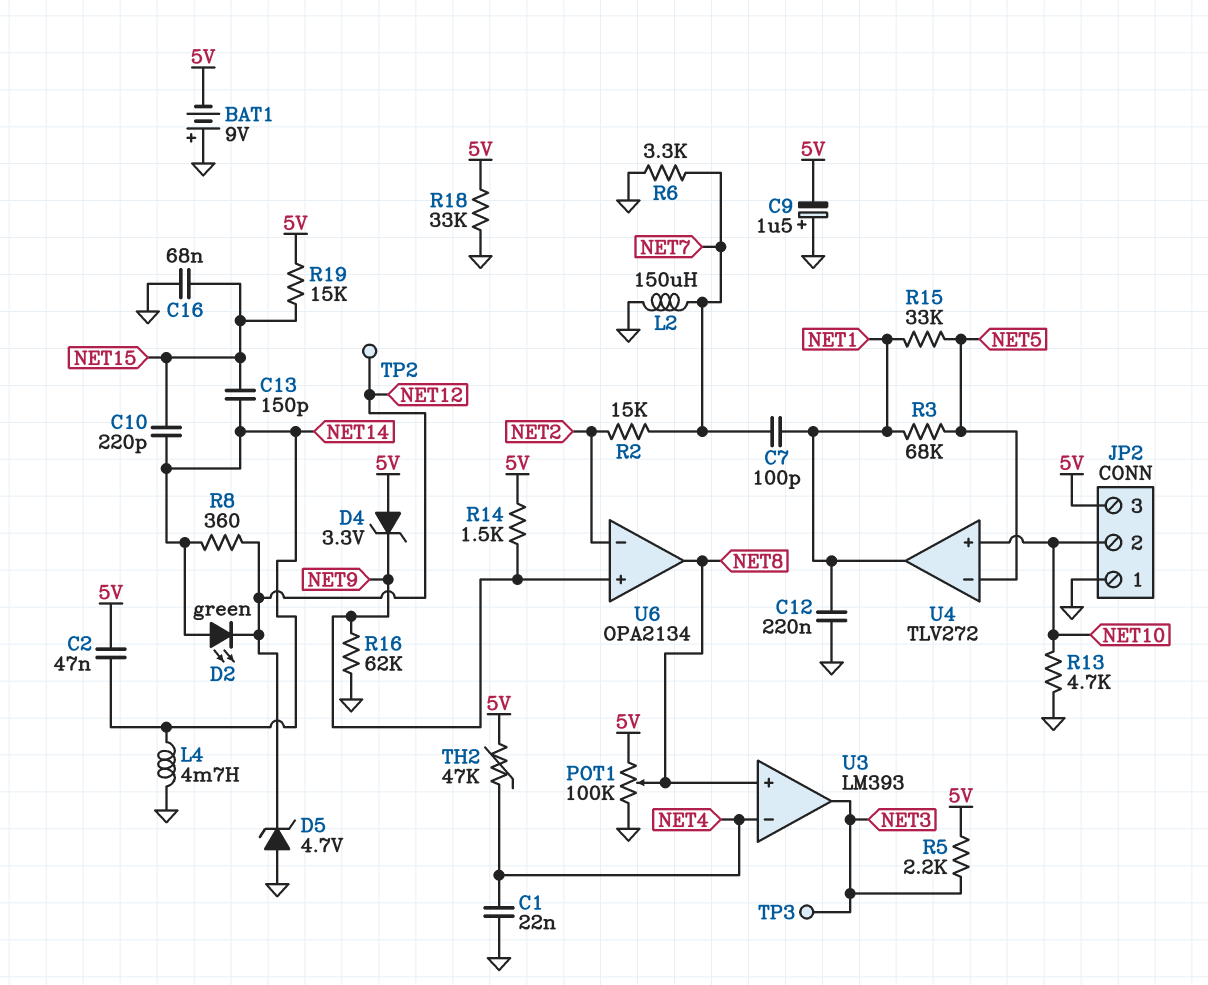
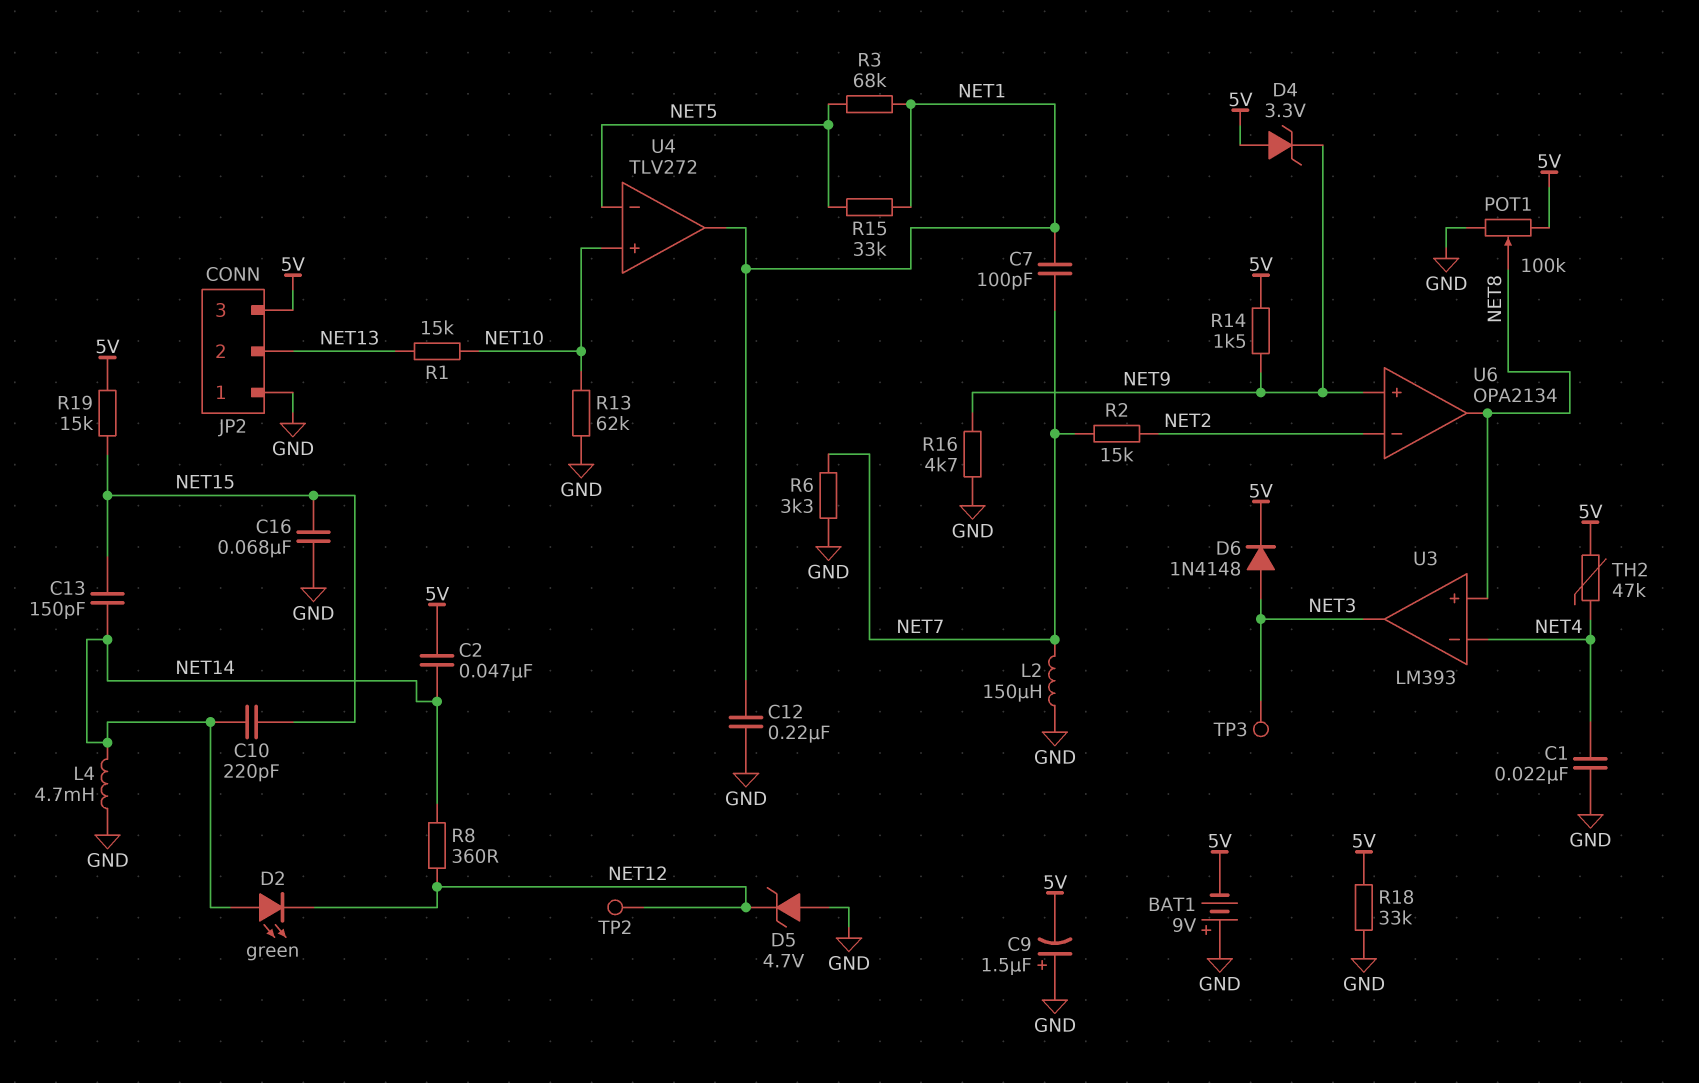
D6: none -> diode 1N4148 (A NET3, K 5V)
JP2 pin 2: NET10 -> NET13
R1: none -> 15k (NET10, NET13)
R5: 2.2k (5V, NET3) -> none
R13: 4.7k (GND, NET10) -> 62k (GND, NET10)
R16: 62k (GND, NET9) -> 4.7k (GND, NET9)

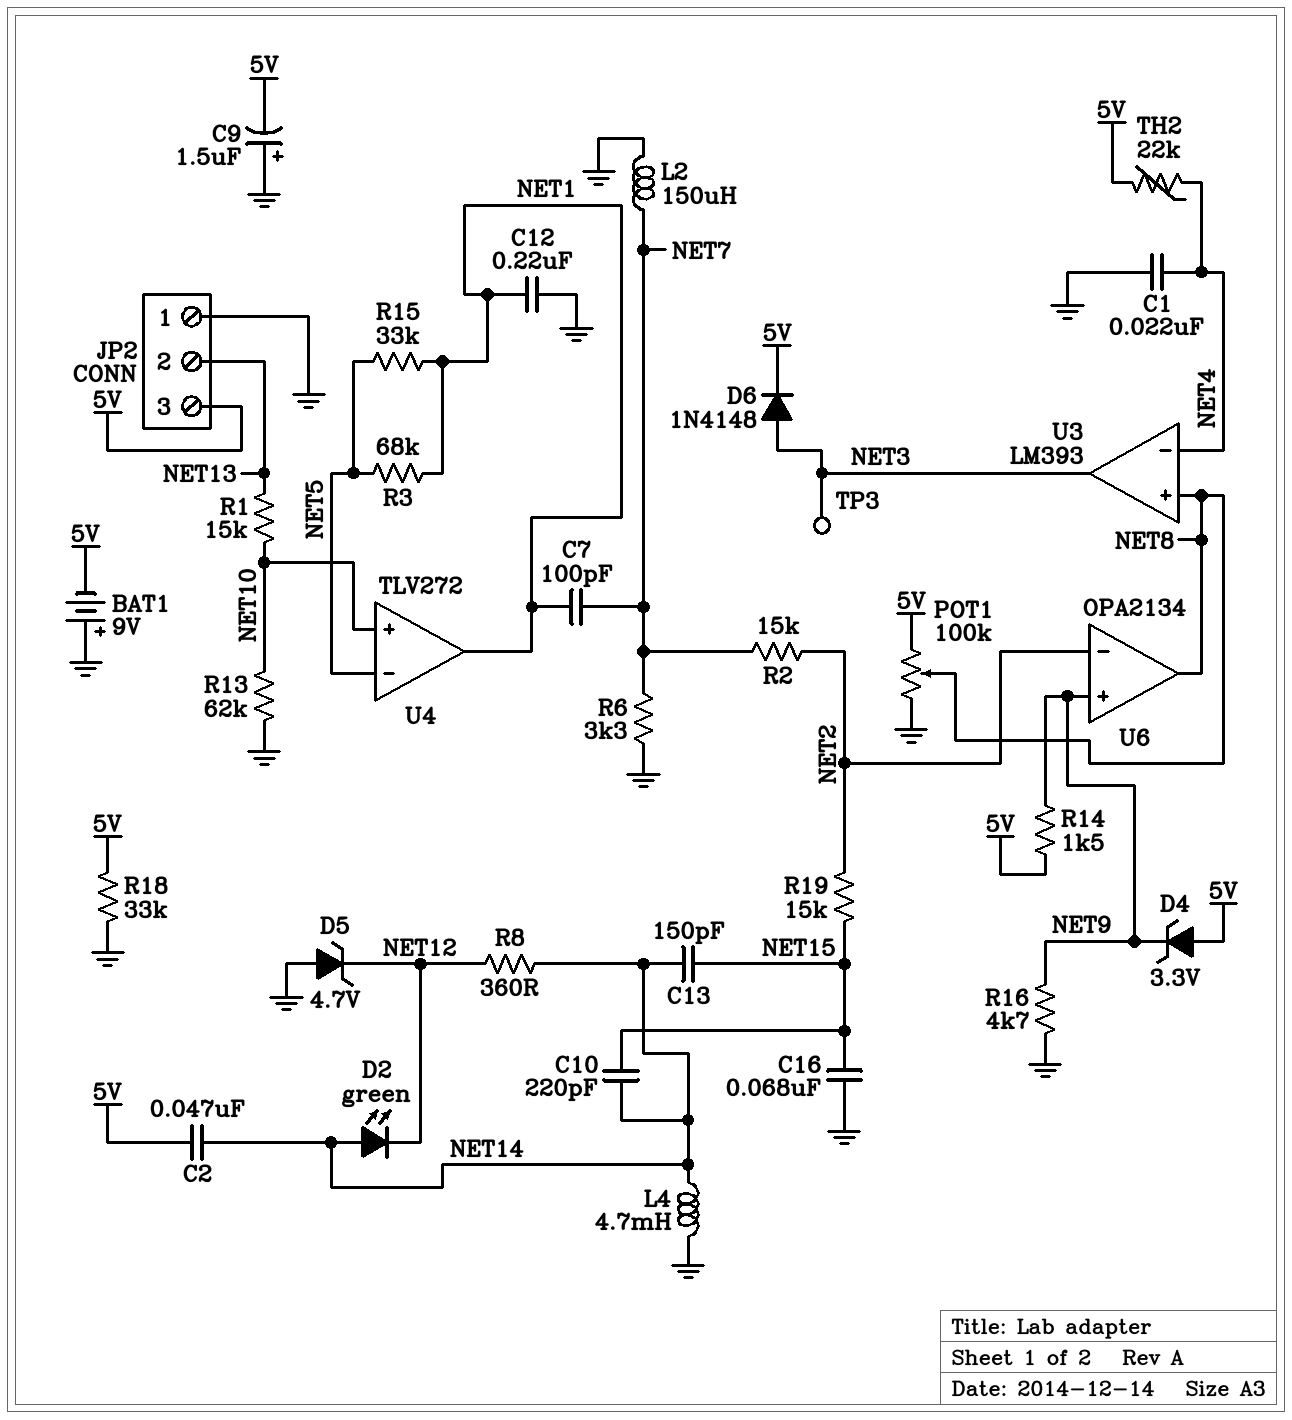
R19: 15k (5V, NET15) -> 15k (NET2, NET15)
TH2: 47k (5V, NET4) -> 22k (5V, NET4)
TP2: test point (NET12) -> none

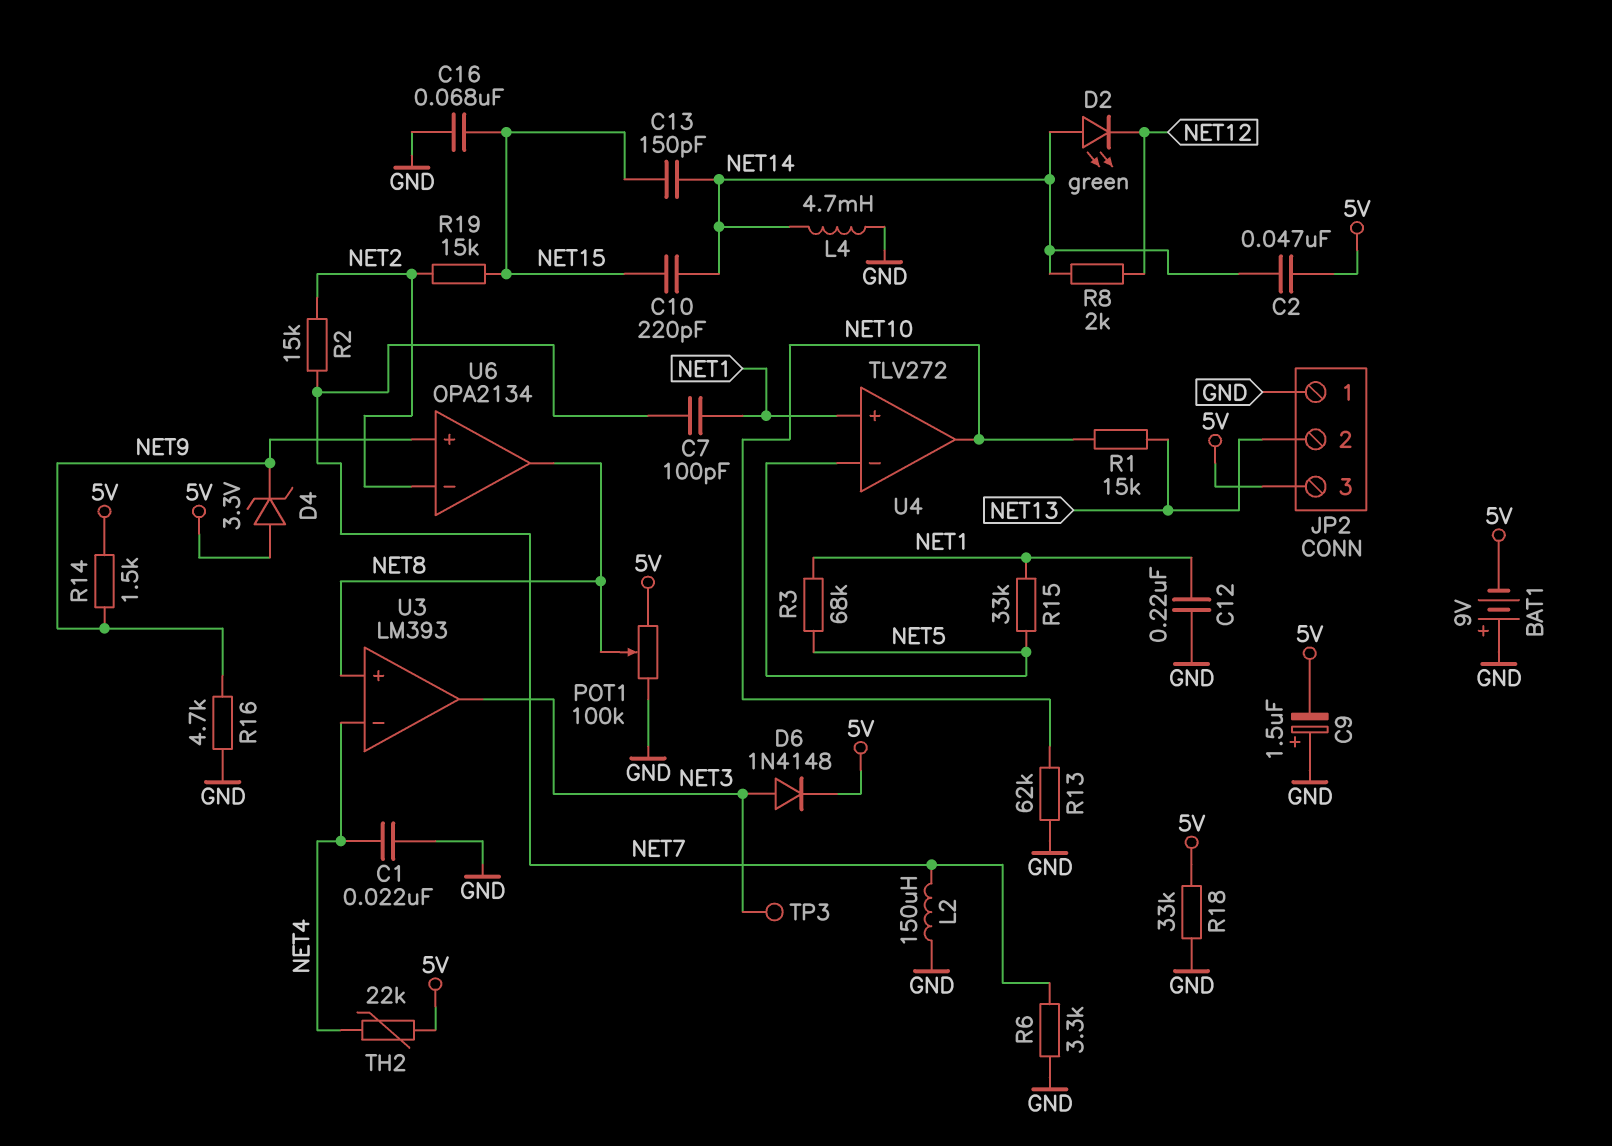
D5: zener 4.7V (A GND, K NET12) -> none
R8: 360 (NET12, NET14) -> 2k (NET12, NET14)
U4 pin in+: NET10 -> NET1
U4 pin out: NET1 -> NET10

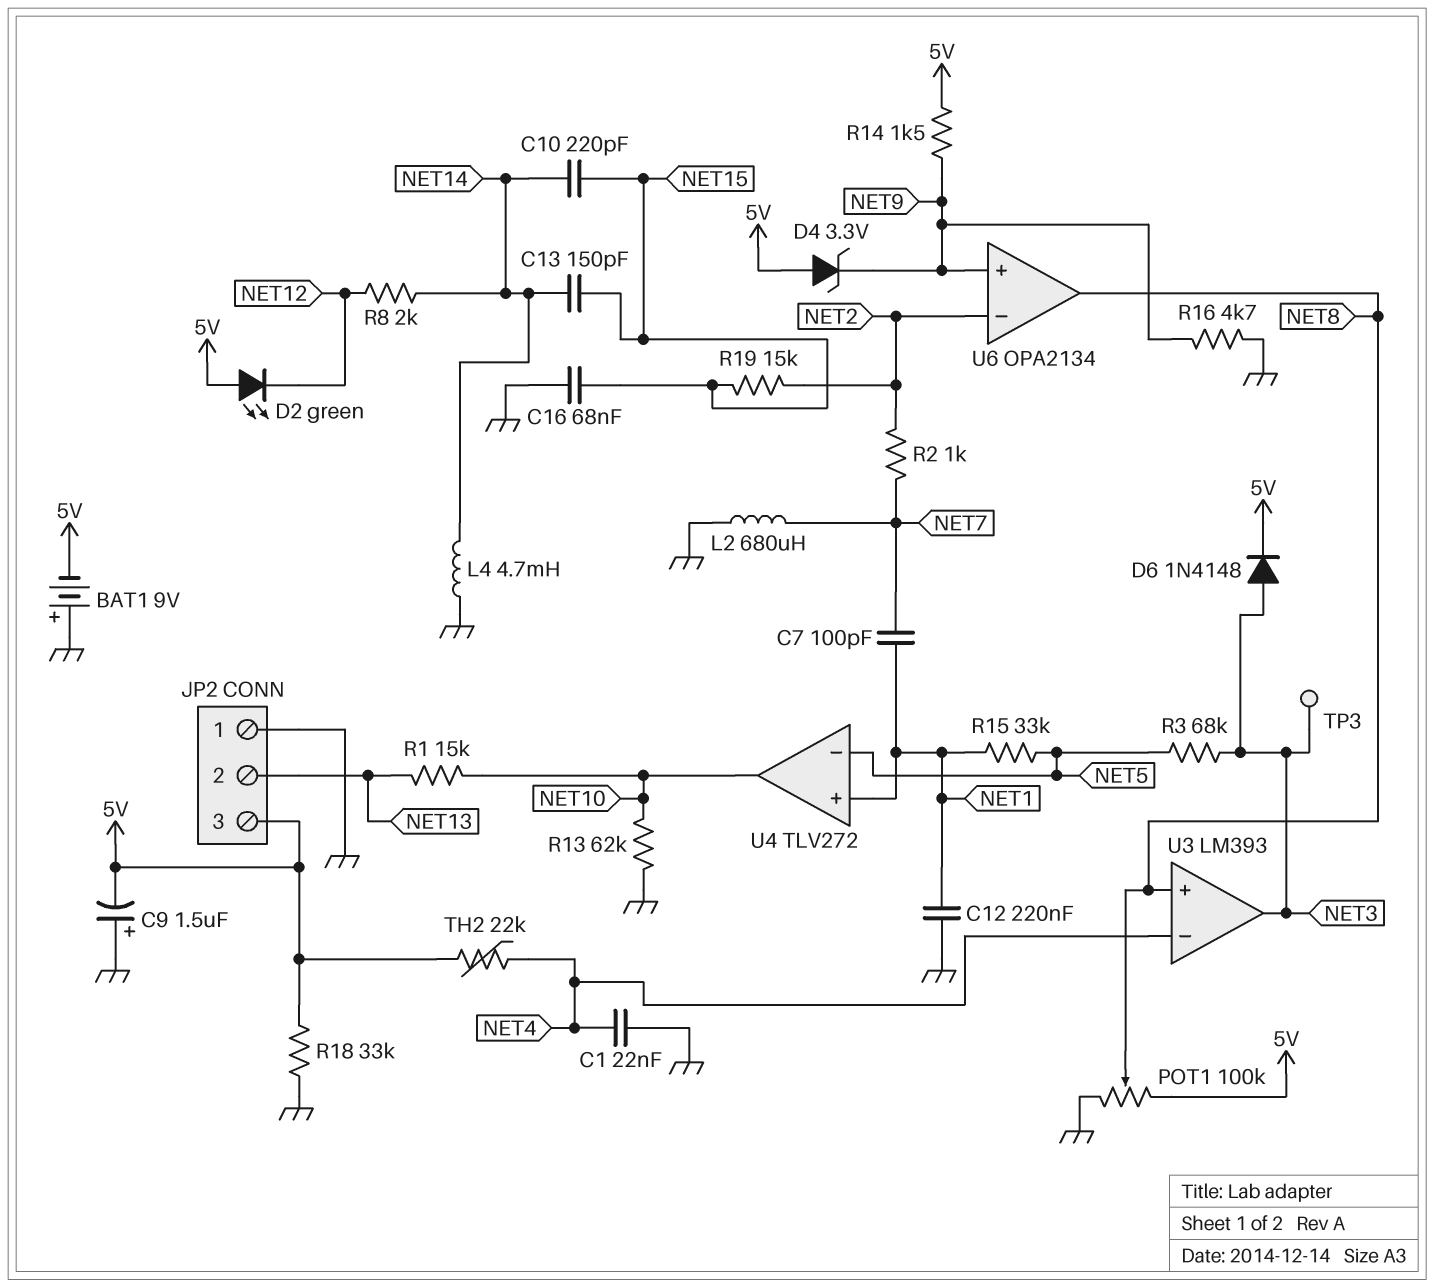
C2: 47nF (5V, NET14) -> none
D2: LED green (A NET14, K NET12) -> LED green (A 5V, K NET12)
L2: 150uH (GND, NET7) -> 680uH (GND, NET7)
R2: 15k (NET2, NET7) -> 1k (NET2, NET7)
R3: 68k (NET1, NET5) -> 68k (NET3, NET5)
R6: 3.3k (GND, NET7) -> none

